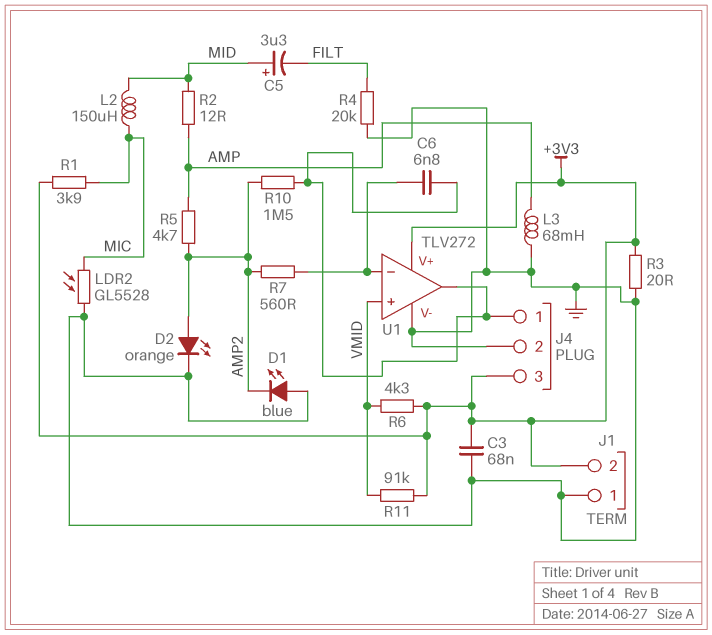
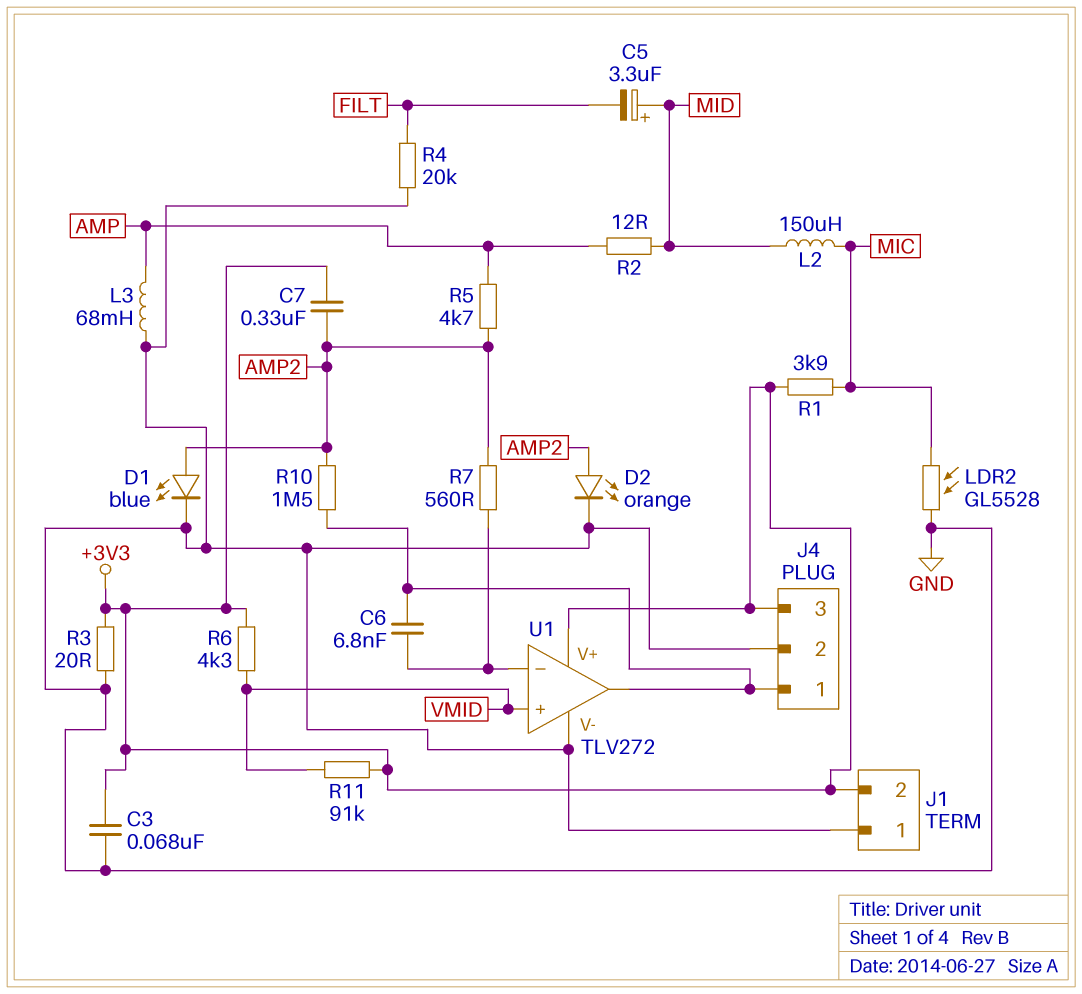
C7: none -> 330nF (+3V3, AMP2)
D1: LED blue (A GND, K AMP2) -> LED blue (A AMP2, K GND)

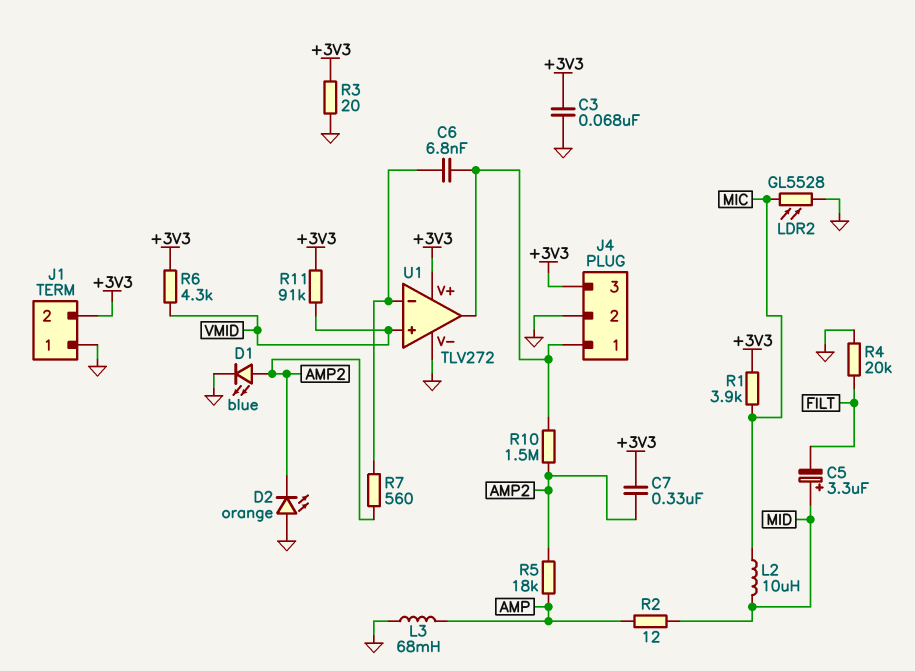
D2: LED orange (A AMP2, K GND) -> LED orange (A GND, K AMP2)
L2: 150uH (MIC, MID) -> 10uH (MIC, MID)
R5: 4.7k (AMP, AMP2) -> 18k (AMP, AMP2)

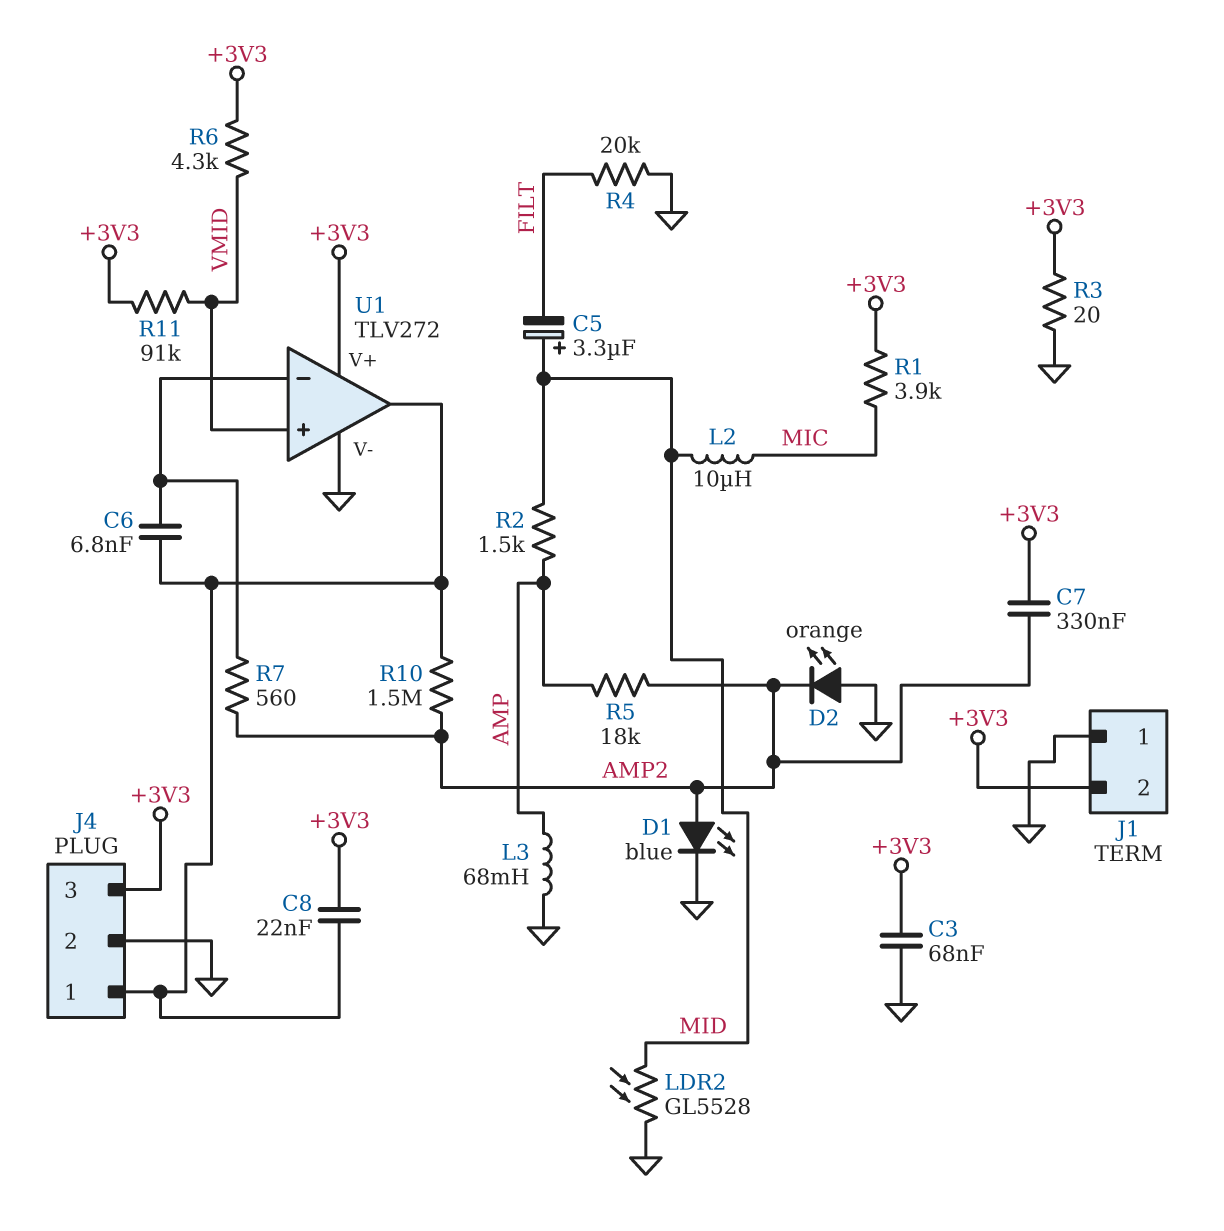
C8: none -> 22nF (+3V3, J4/1)
LDR2: GL5528 (GND, MIC) -> GL5528 (GND, MID)
R2: 12 (AMP, MID) -> 1.5k (AMP, MID)

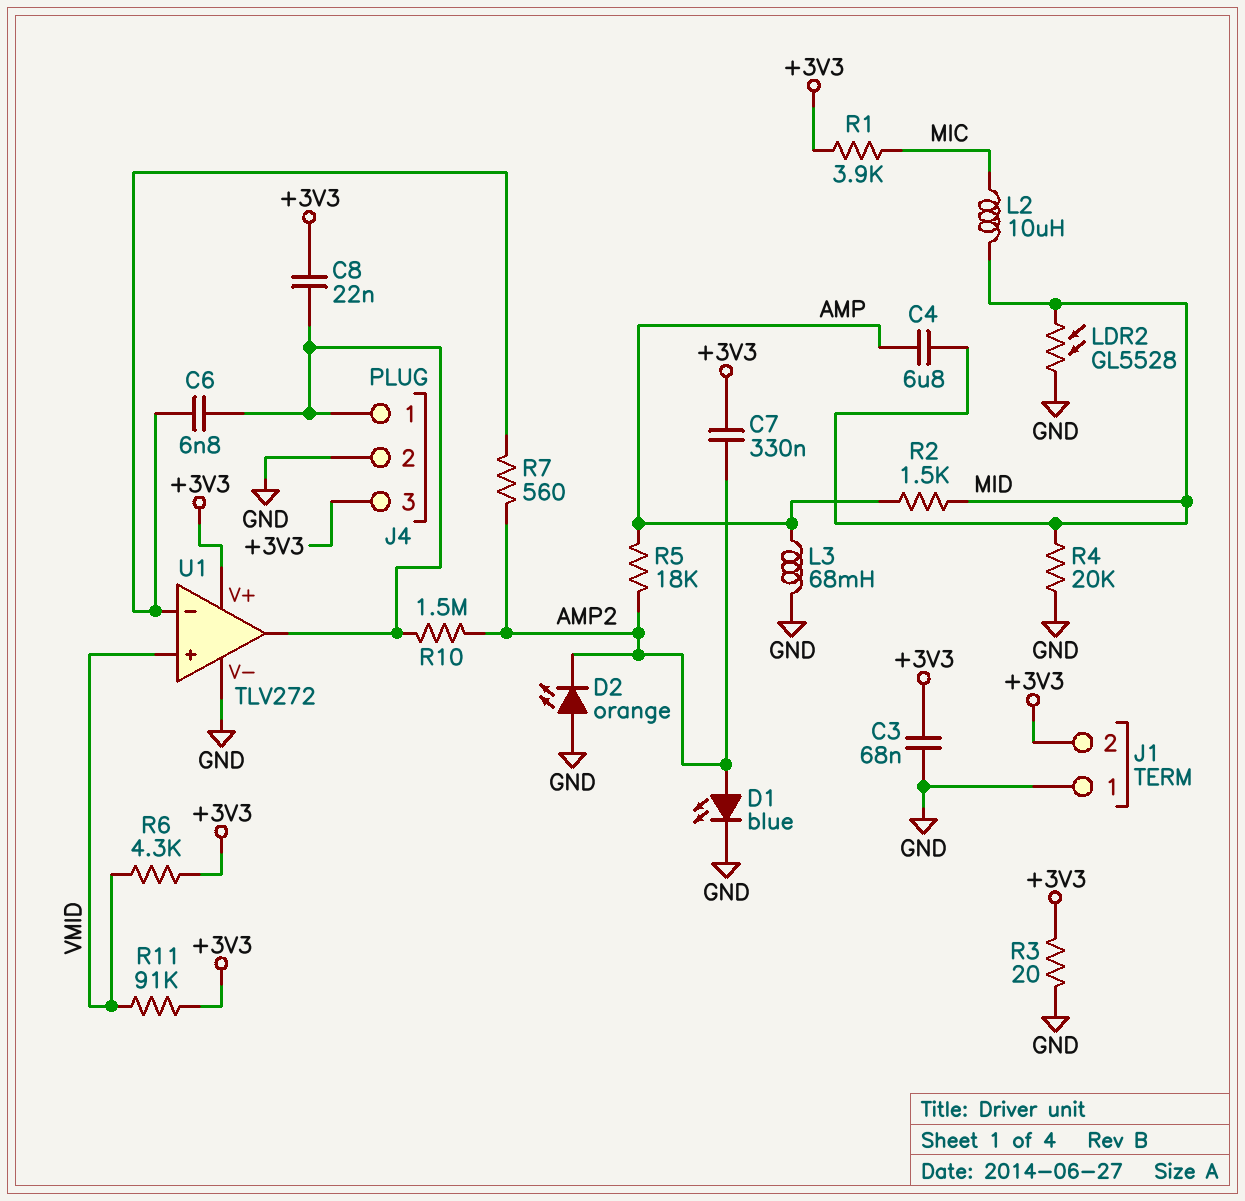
C4: none -> 6.8uF (AMP, MID)
C5: 3.3uF (plus MID, minus FILT) -> none
R4: 20k (FILT, GND) -> 20k (GND, MID)

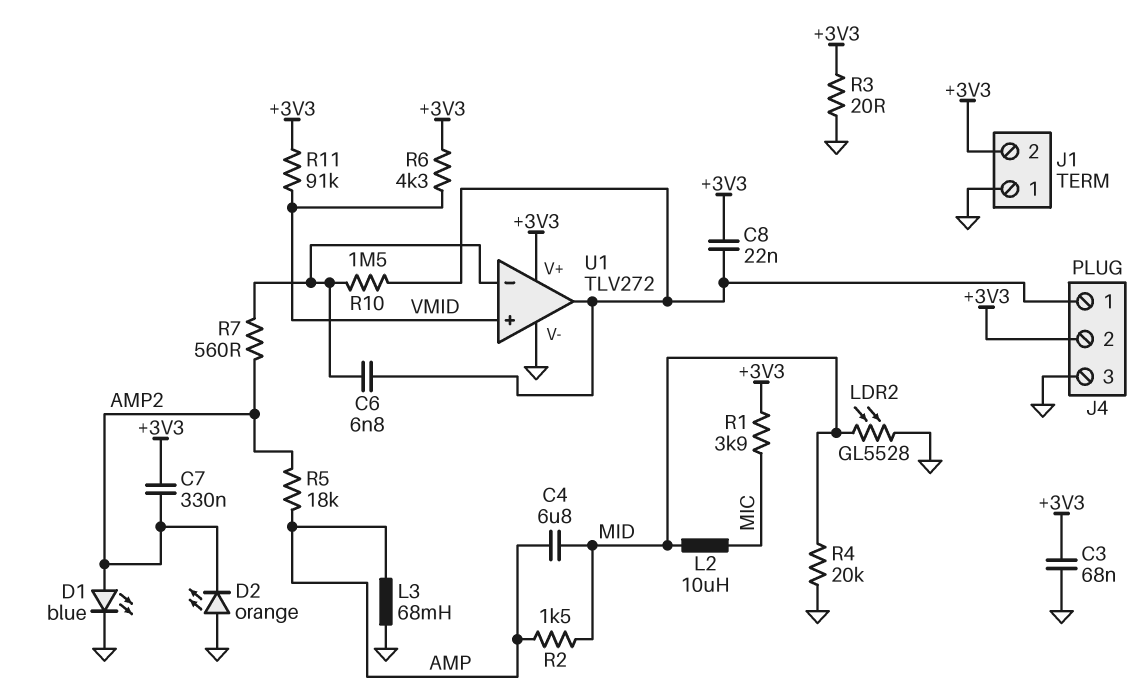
J4 pin 2: GND -> +3V3
J4 pin 3: +3V3 -> GND
R10: 1.5M (AMP2, J4/1) -> 1.5M (J4/1, U1/in-)

